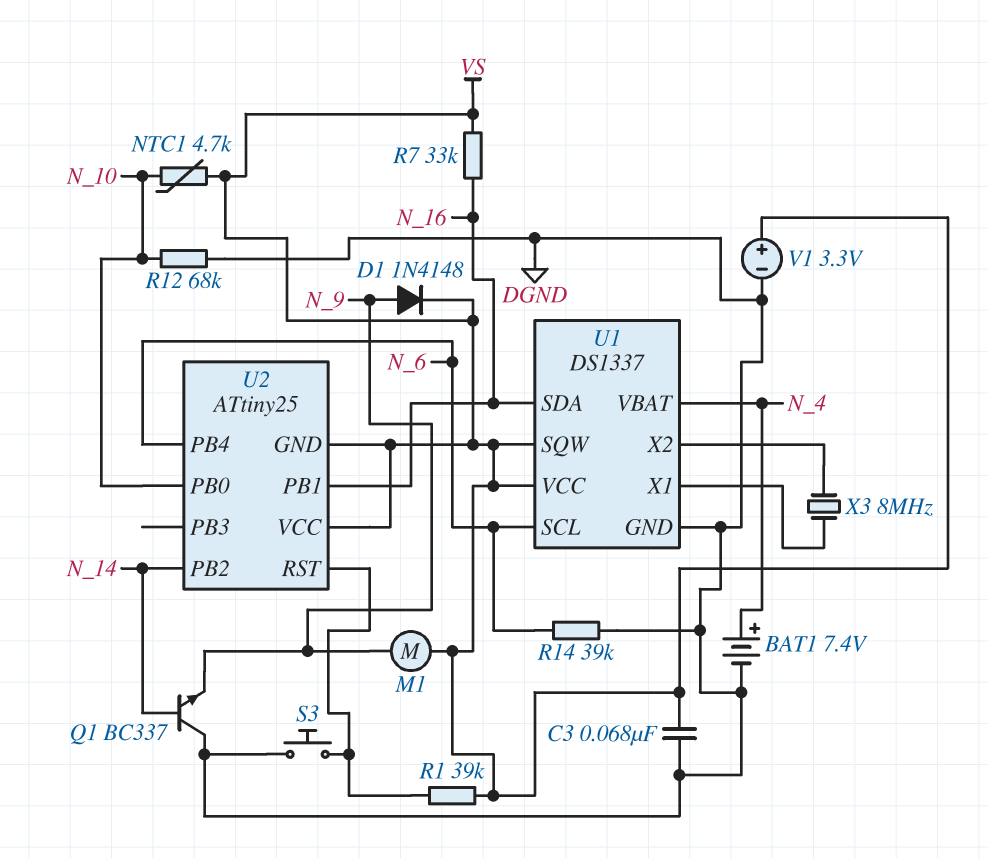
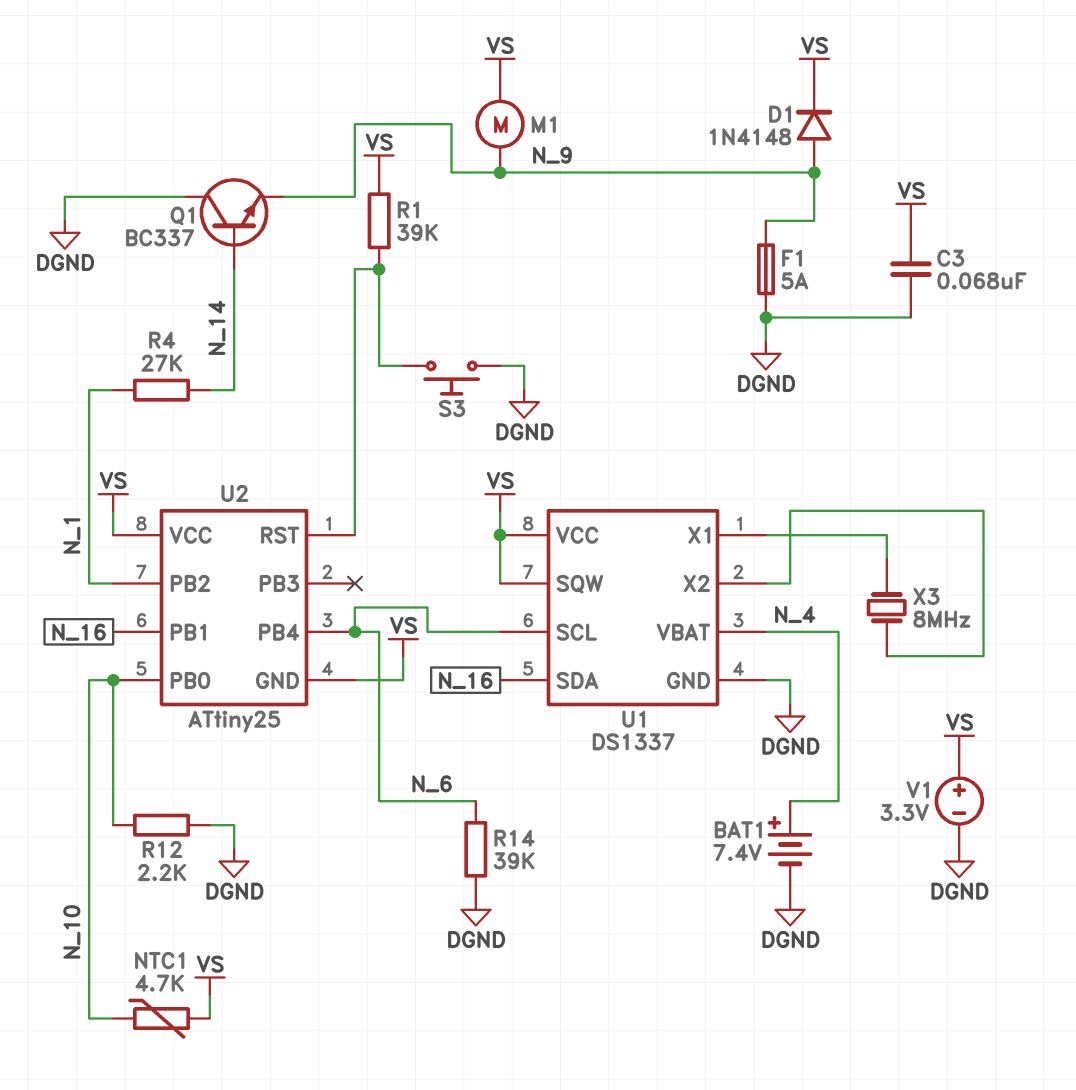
F1: none -> 5A (DGND, N_9)
R4: none -> 27k (N_1, N_14)
R7: 33k (N_16, VS) -> none
R12: 68k (DGND, N_10) -> 2.2k (DGND, N_10)
U2 pin PB2: N_14 -> N_1

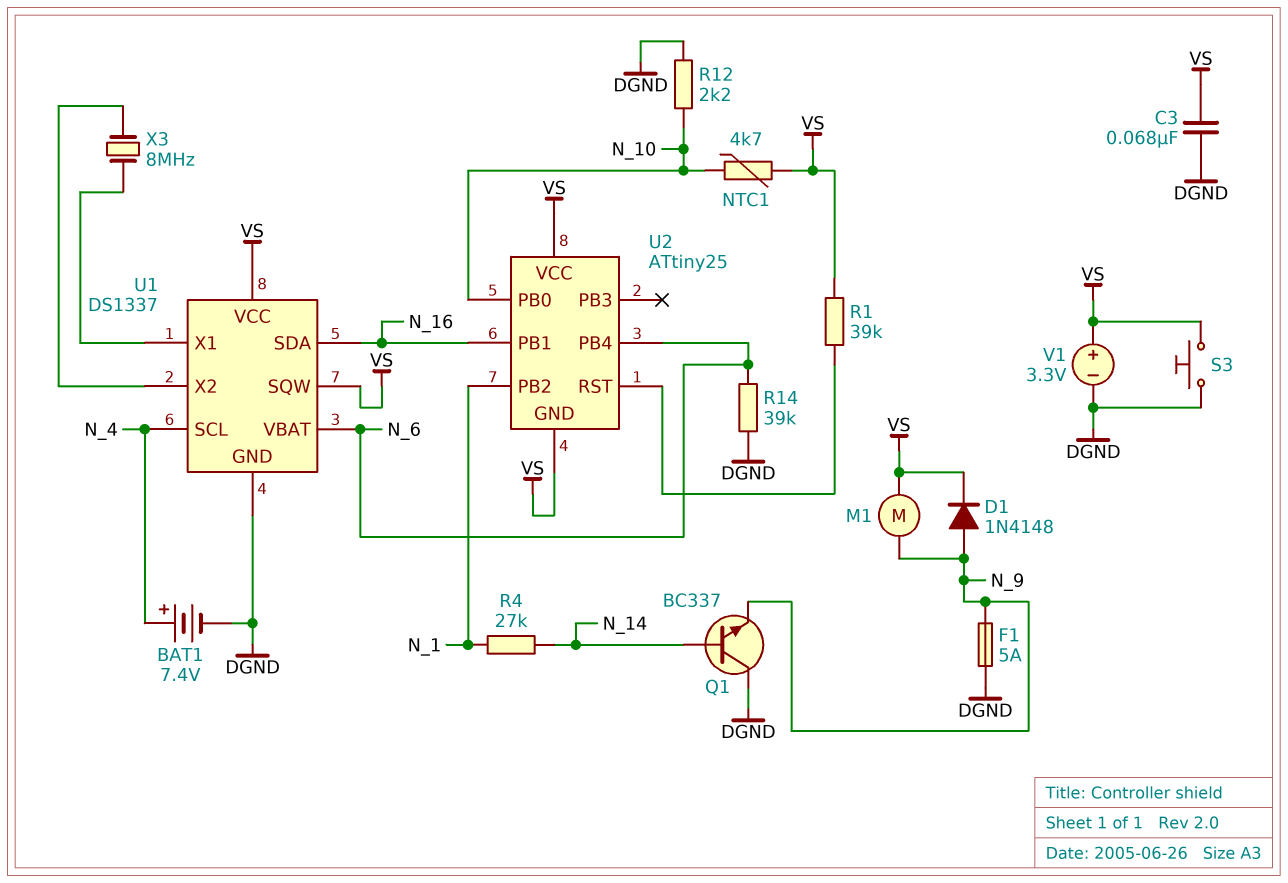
S3: button (DGND, U2/RST) -> button (DGND, VS)
U1 pin SCL: N_6 -> N_4
U1 pin VBAT: N_4 -> N_6

